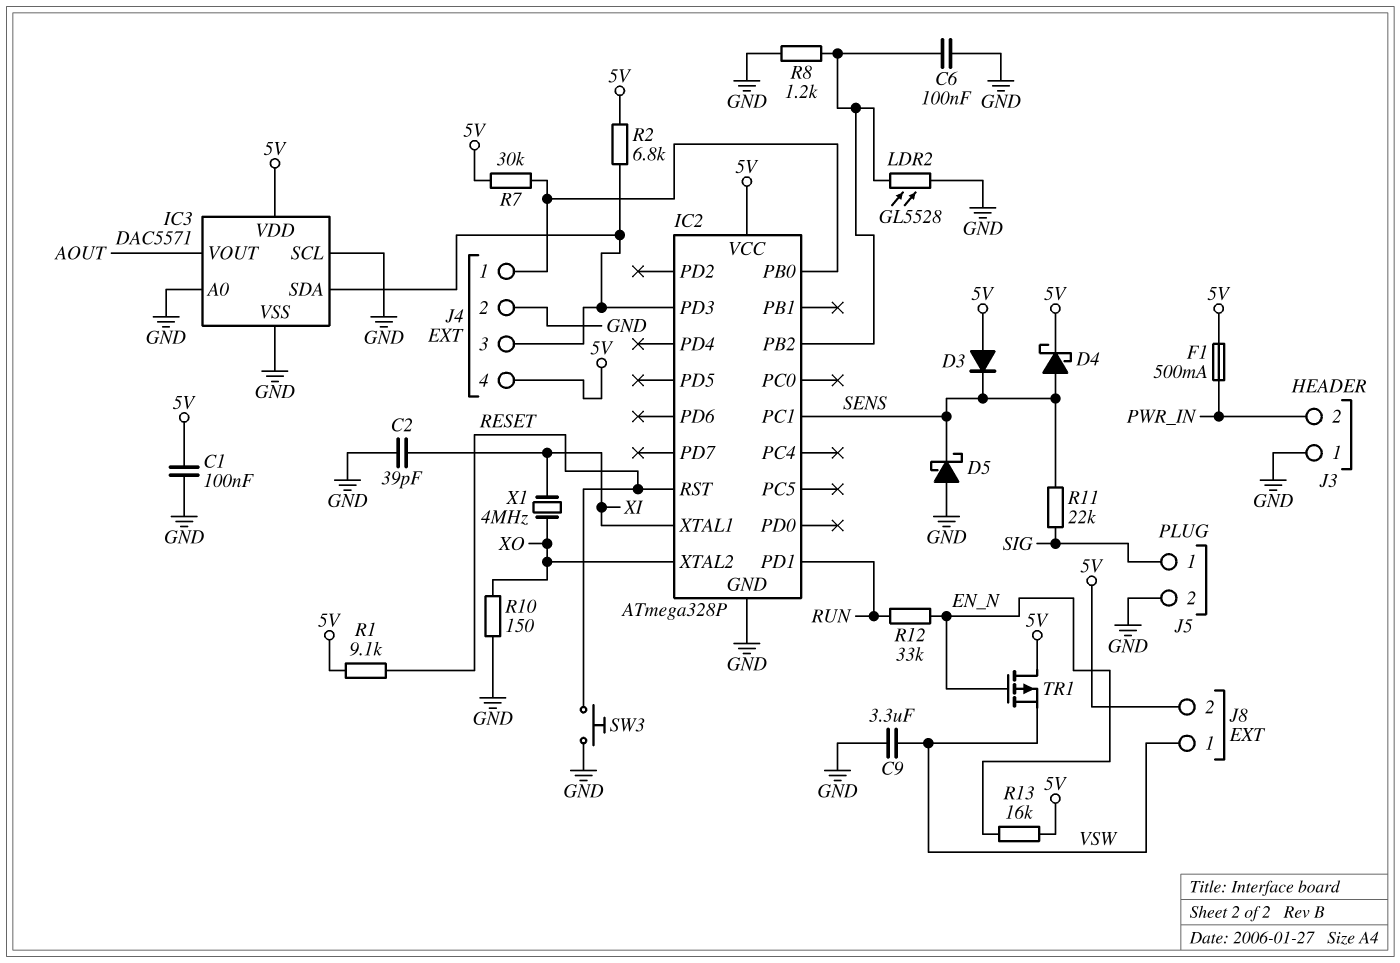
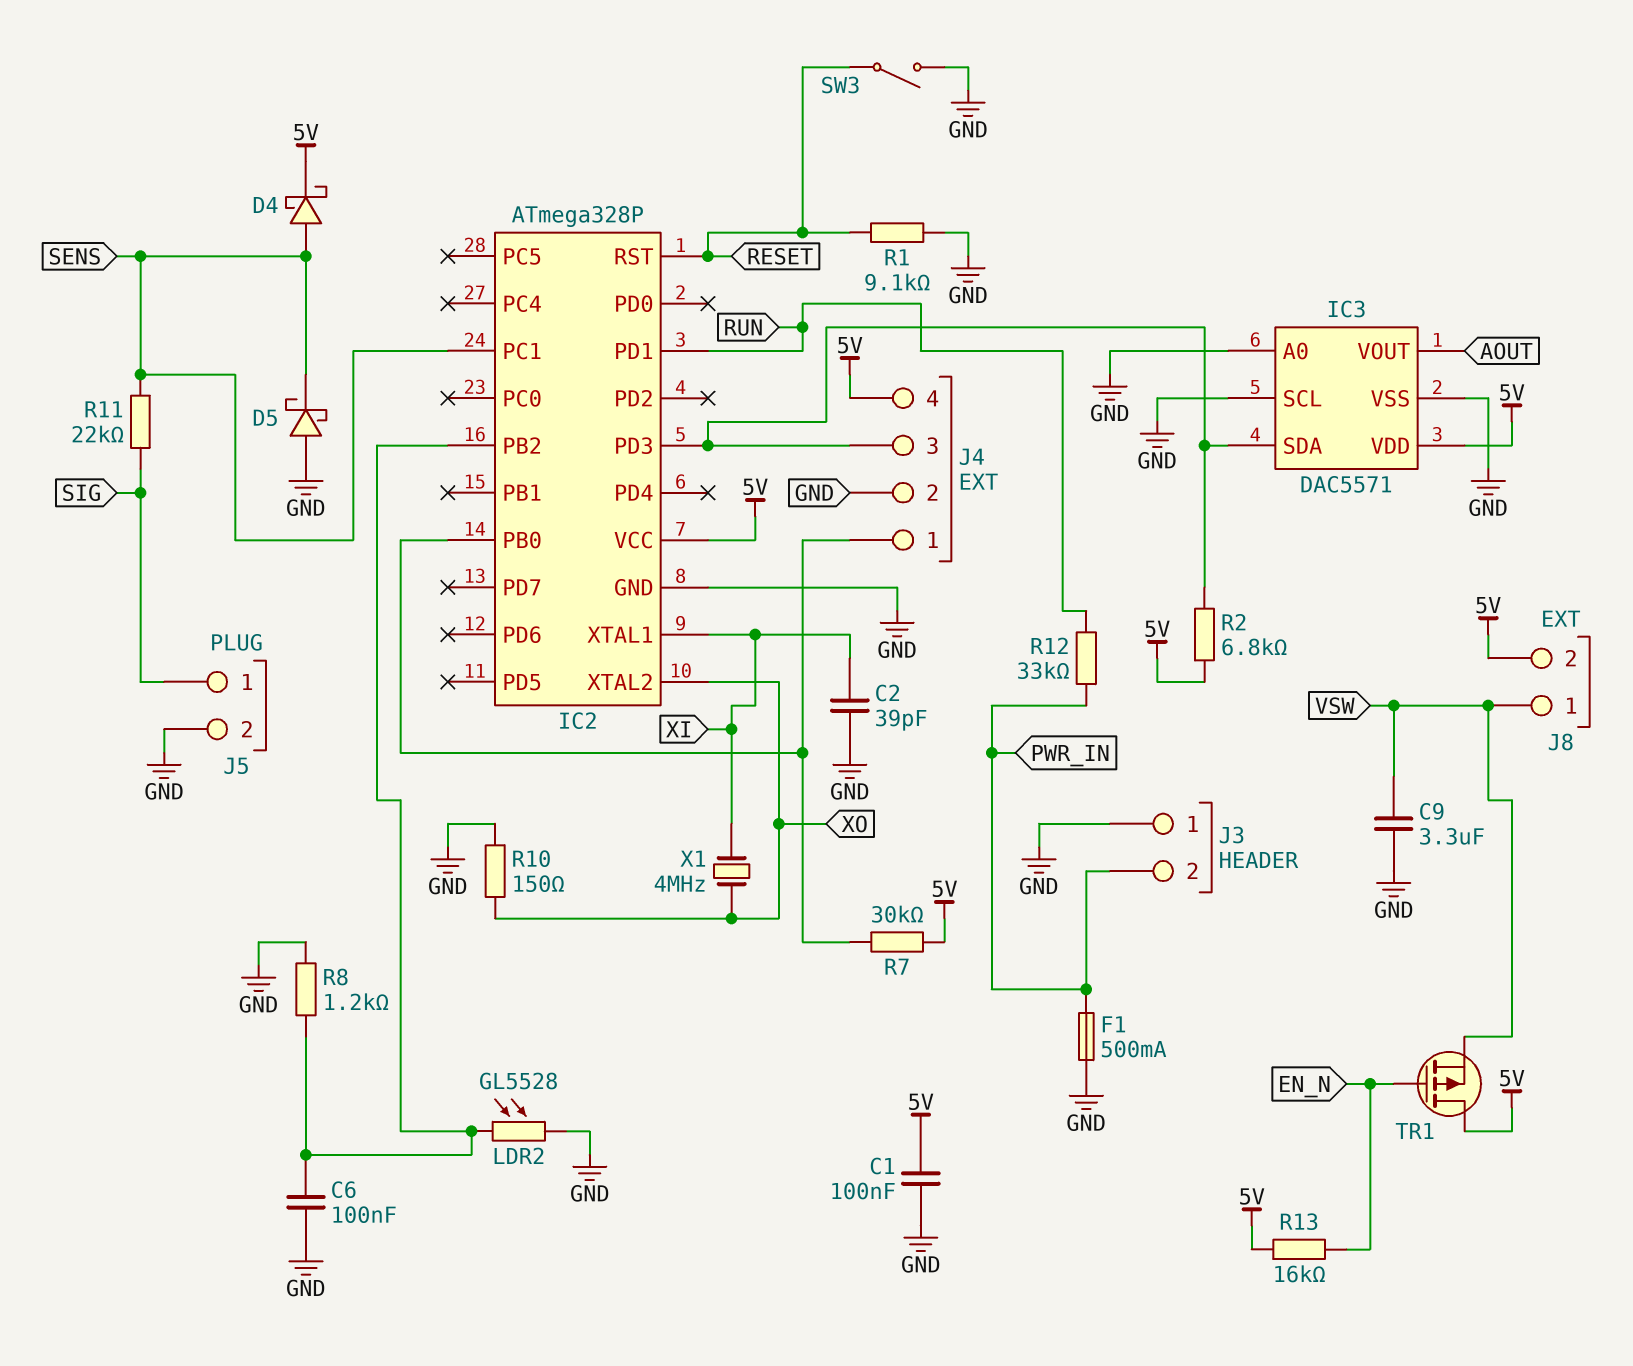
D3: diode (A 5V, K SENS) -> none
F1: 500mA (5V, PWR_IN) -> 500mA (GND, PWR_IN)
R1: 9.1k (5V, RESET) -> 9.1k (GND, RESET)
R12: 33k (EN_N, RUN) -> 33k (PWR_IN, RUN)
SW3: button (GND, RESET) -> switch (GND, RESET)

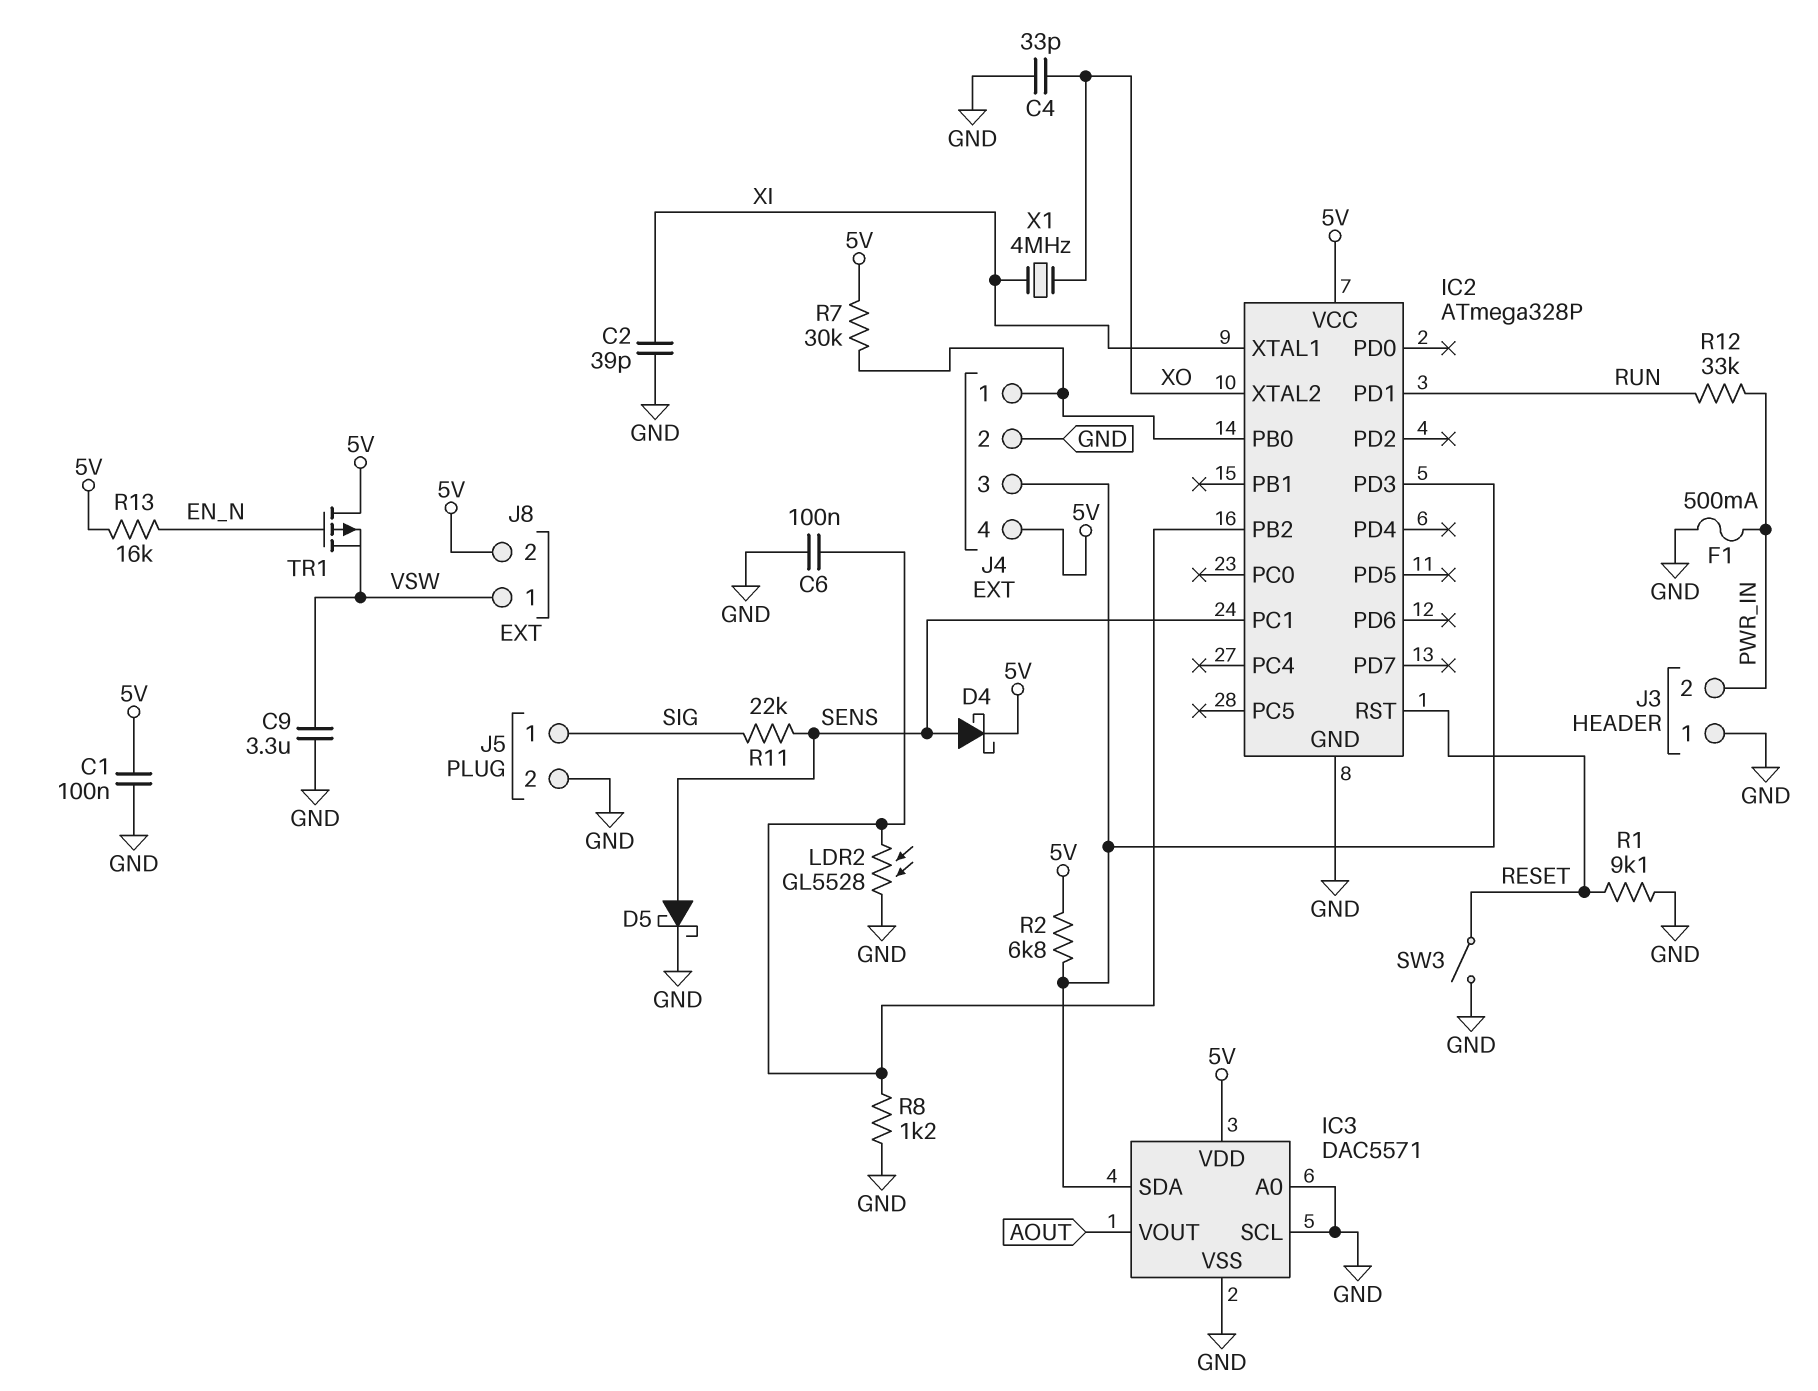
C4: none -> 33pF (GND, XO)
D5: schottky (A GND, K SENS) -> schottky (A SENS, K GND)
R10: 150 (GND, XO) -> none

